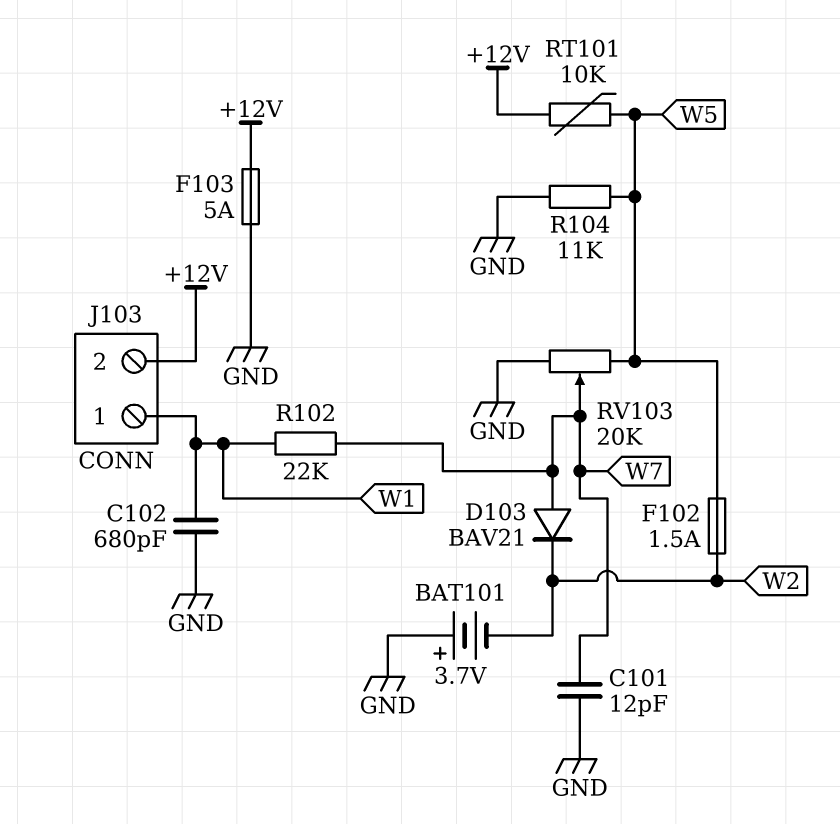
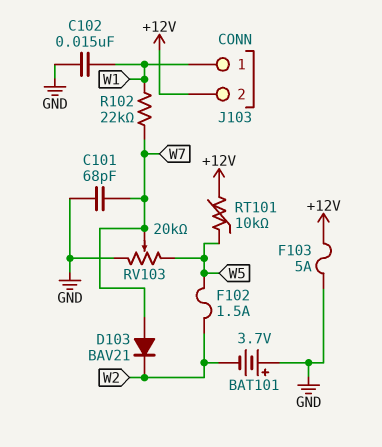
C101: 12pF (GND, W7) -> 68pF (GND, W7)
C102: 680pF (GND, W1) -> 15nF (GND, W1)
R104: 11k (GND, W5) -> none

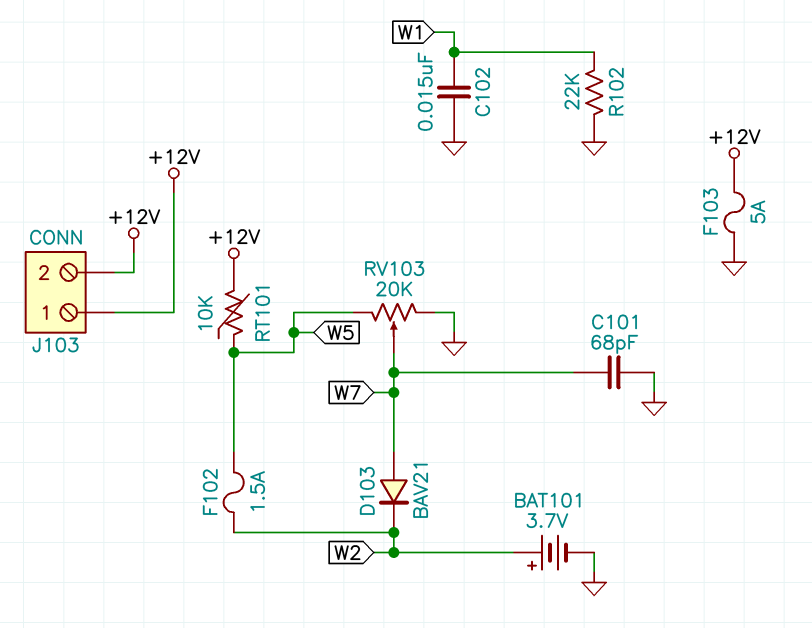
BAT101: 3.7V (plus GND, minus W2) -> 3.7V (plus W2, minus GND)
J103 pin 1: W1 -> +12V
R102: 22k (W1, W7) -> 22k (GND, W1)

